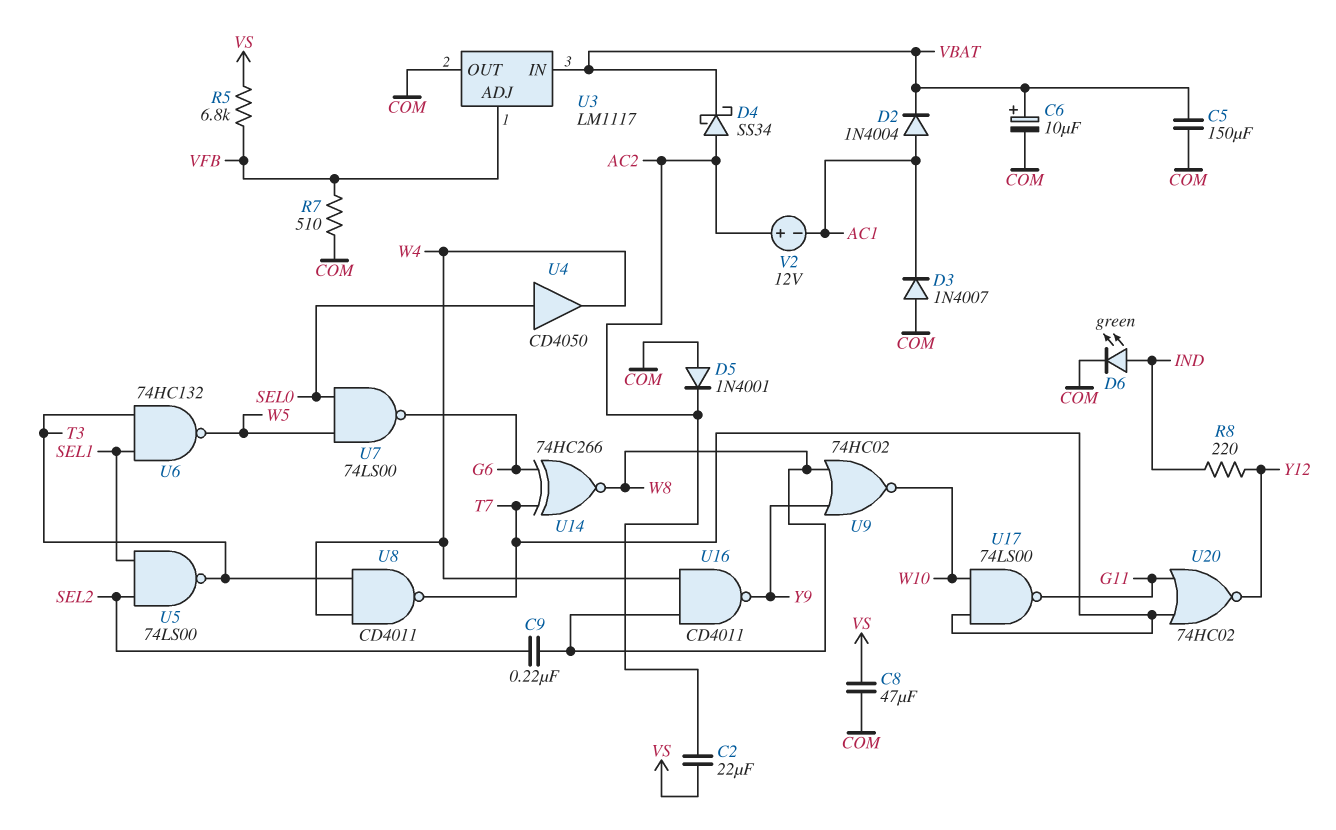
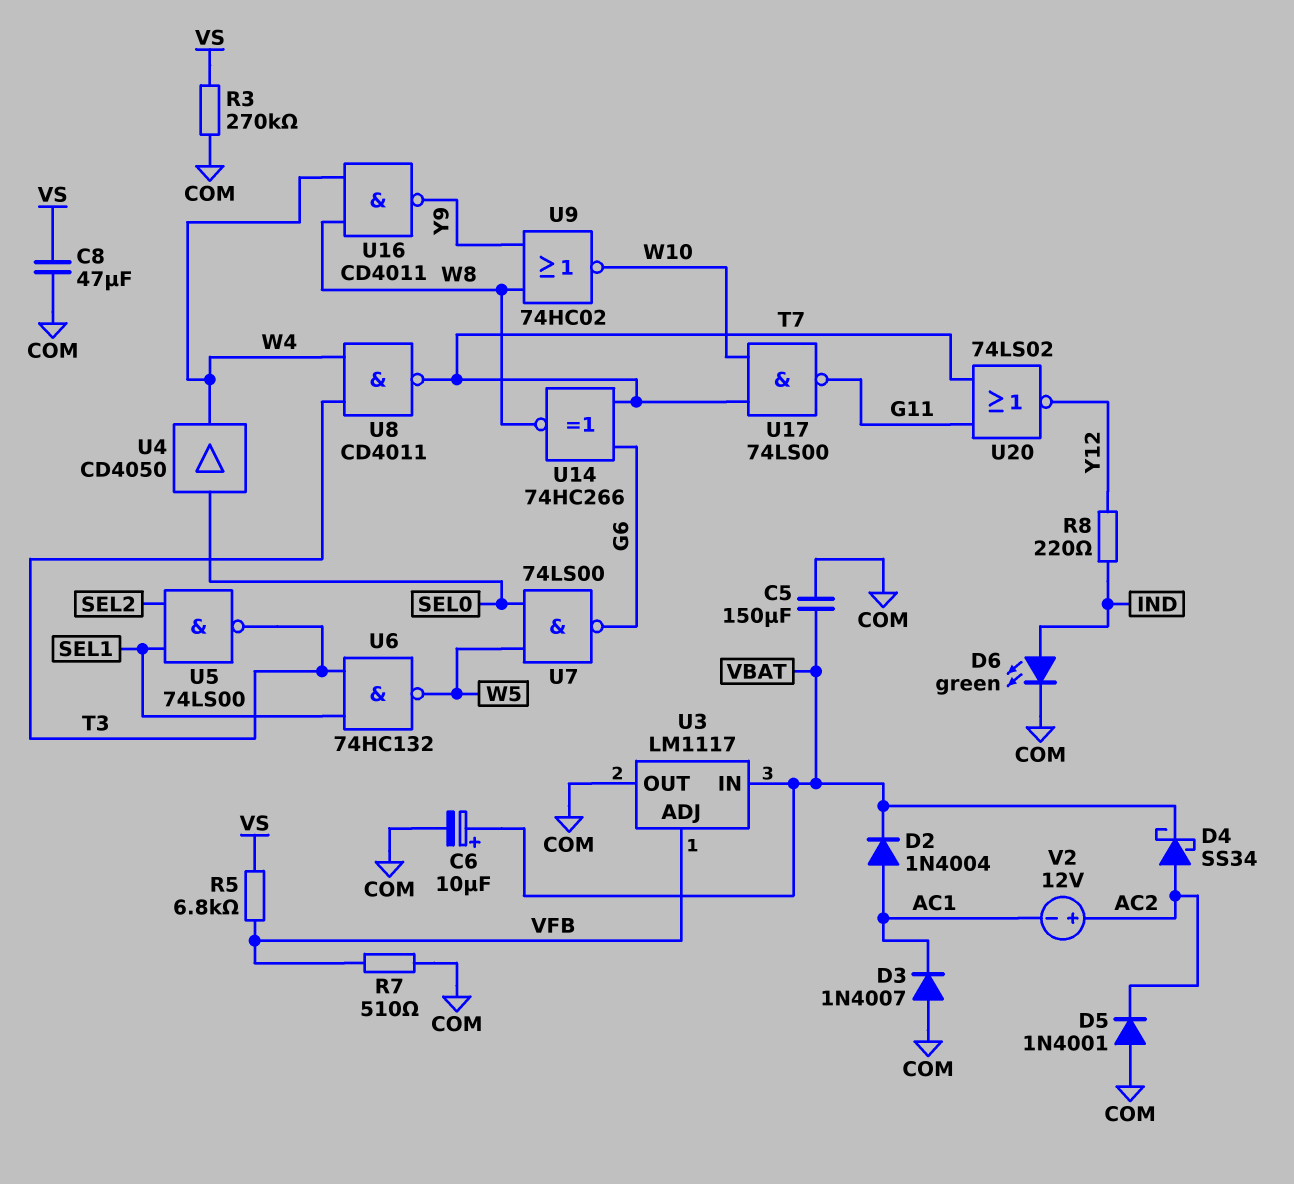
C2: 22uF (AC2, VS) -> none
C9: 220nF (SEL2, W8) -> none
R3: none -> 270k (COM, VS)
U20: NOR 74HC02 (in G11, in T7, out Y12) -> NOR 74LS02 (in G11, in T7, out Y12)

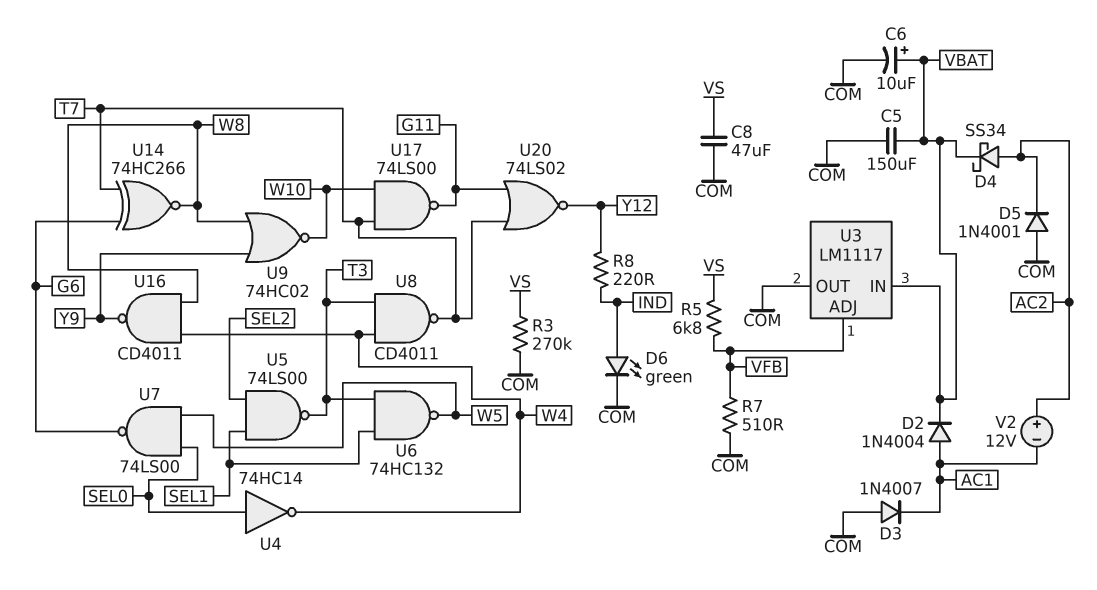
U4: buffer CD4050 (in SEL0, out W4) -> NOT 74HC14 (in SEL0, out W4)

